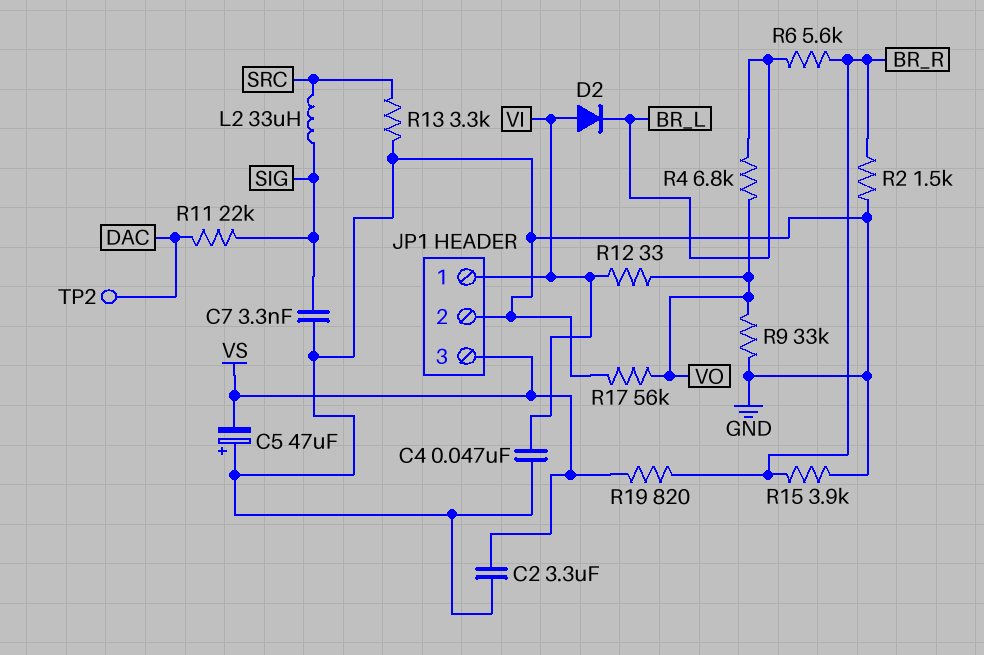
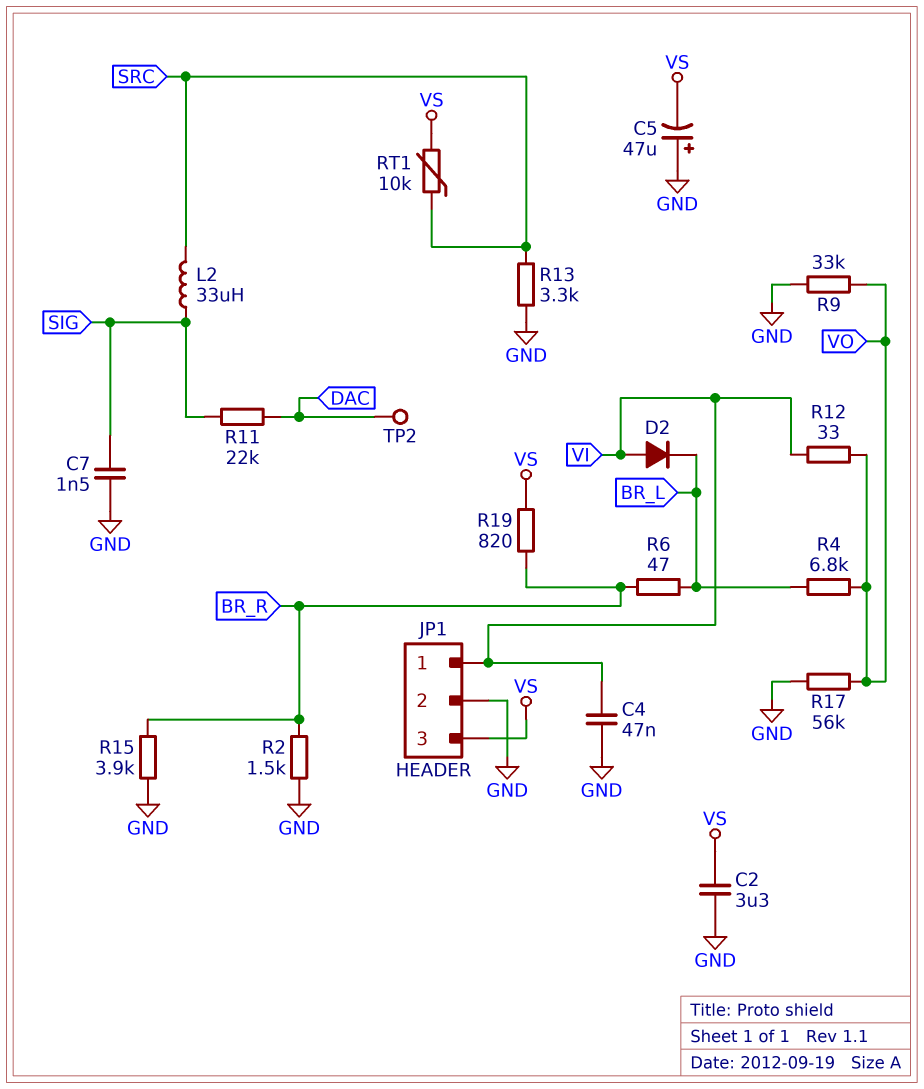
C7: 3.3nF (GND, SIG) -> 1.5nF (GND, SIG)
R6: 5.6k (BR_L, BR_R) -> 47 (BR_L, BR_R)
RT1: none -> 10k (SRC, VS)

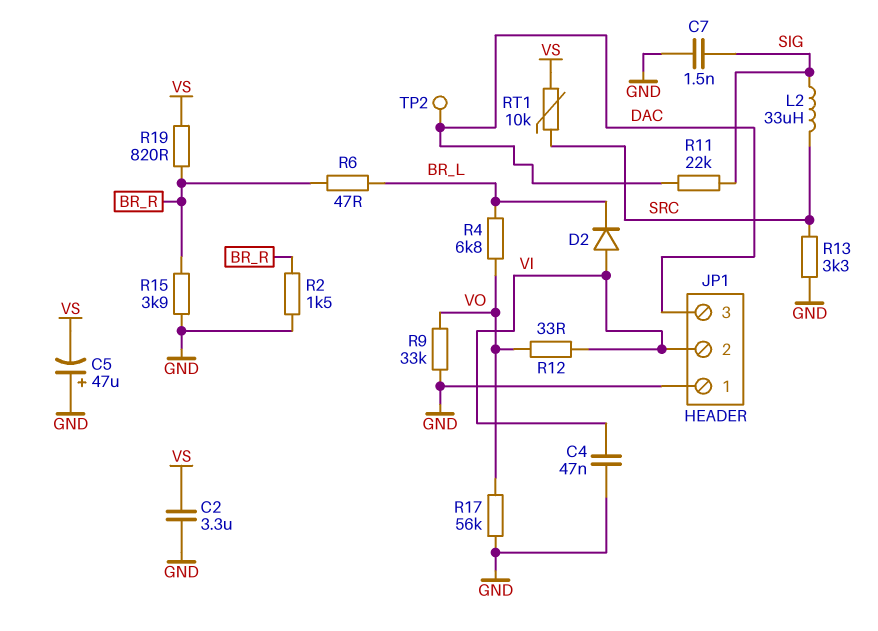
JP1 pin 1: VI -> GND
JP1 pin 2: GND -> VI
JP1 pin 3: VS -> DAC

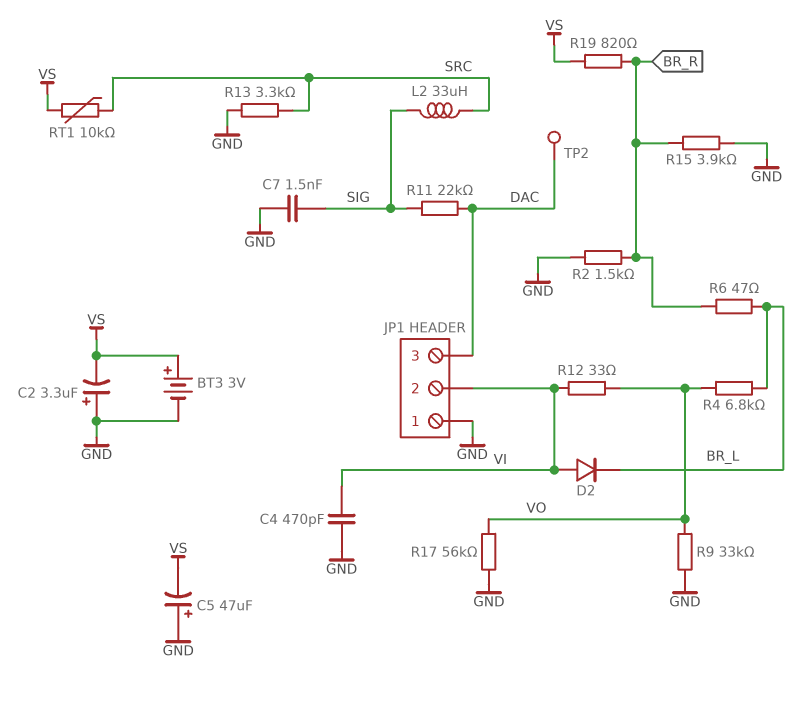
BT3: none -> 3V (plus VS, minus GND)
C2: 3.3uF (GND, VS) -> 3.3uF (plus GND, minus VS)
C4: 47nF (GND, VI) -> 470pF (GND, VI)

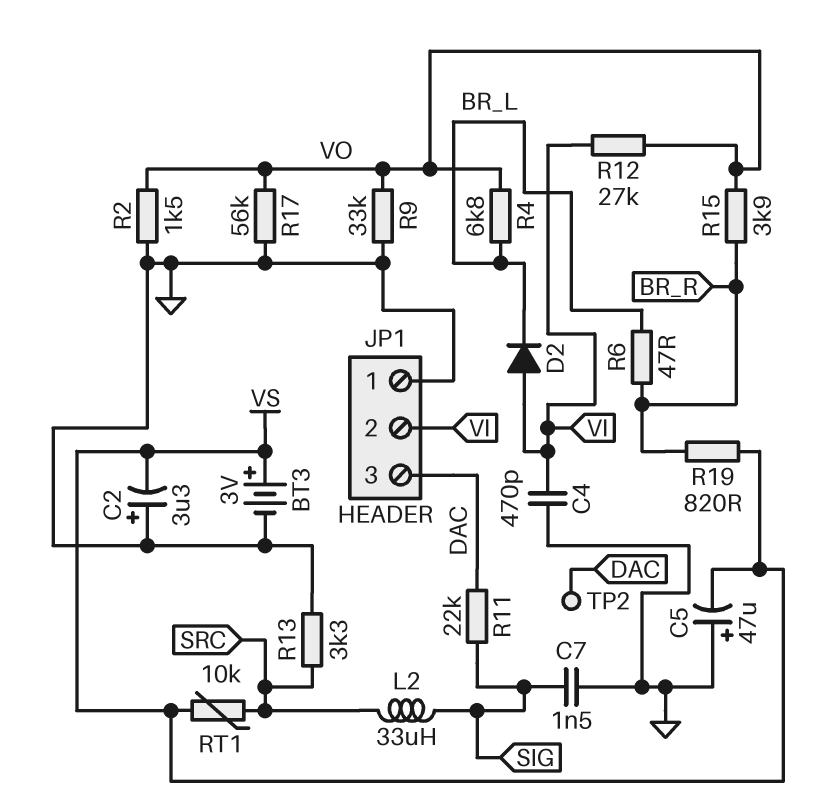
R2: 1.5k (BR_R, GND) -> 1.5k (GND, VO)
R12: 33 (VI, VO) -> 27k (VI, VO)
R15: 3.9k (BR_R, GND) -> 3.9k (BR_R, VO)

